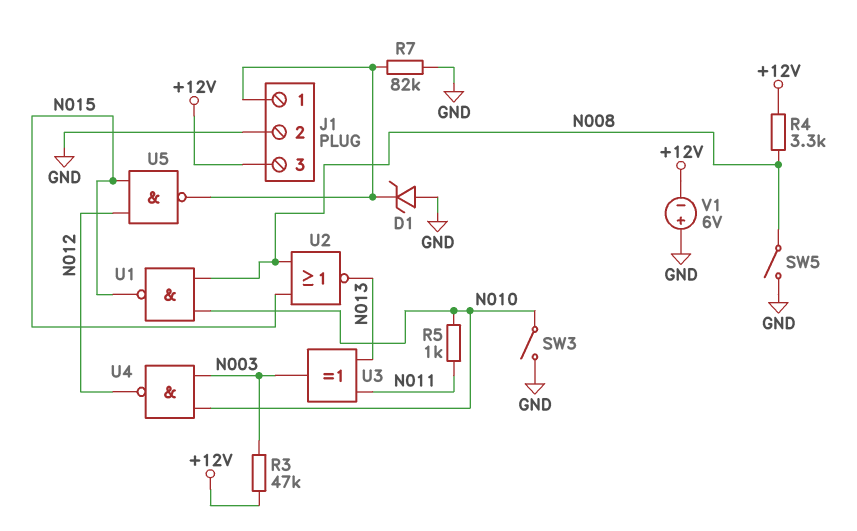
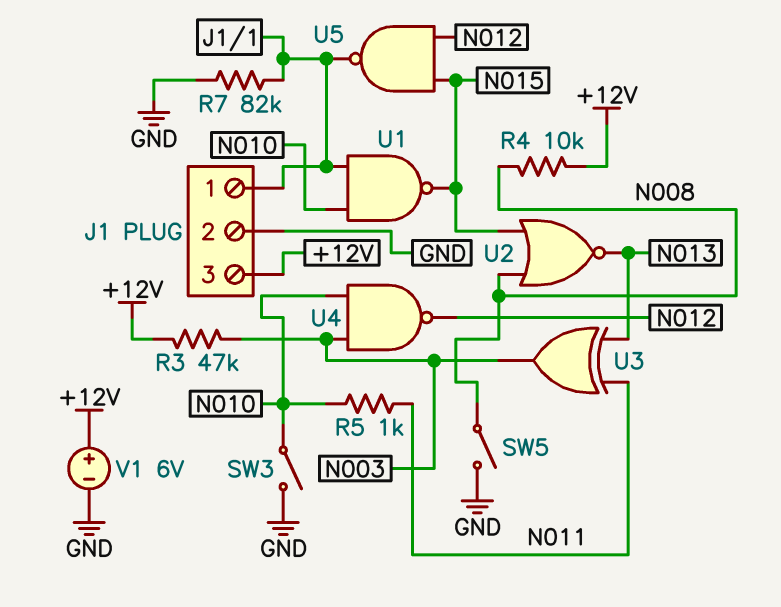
D1: zener (A GND, K J1/1) -> none
R4: 3.3k (+12V, N008) -> 10k (+12V, N008)
U1: NAND (in N008, in N010, out N015) -> NAND (in J1/1, in N010, out N015)
V1: 6V (plus GND, minus +12V) -> 6V (plus +12V, minus GND)

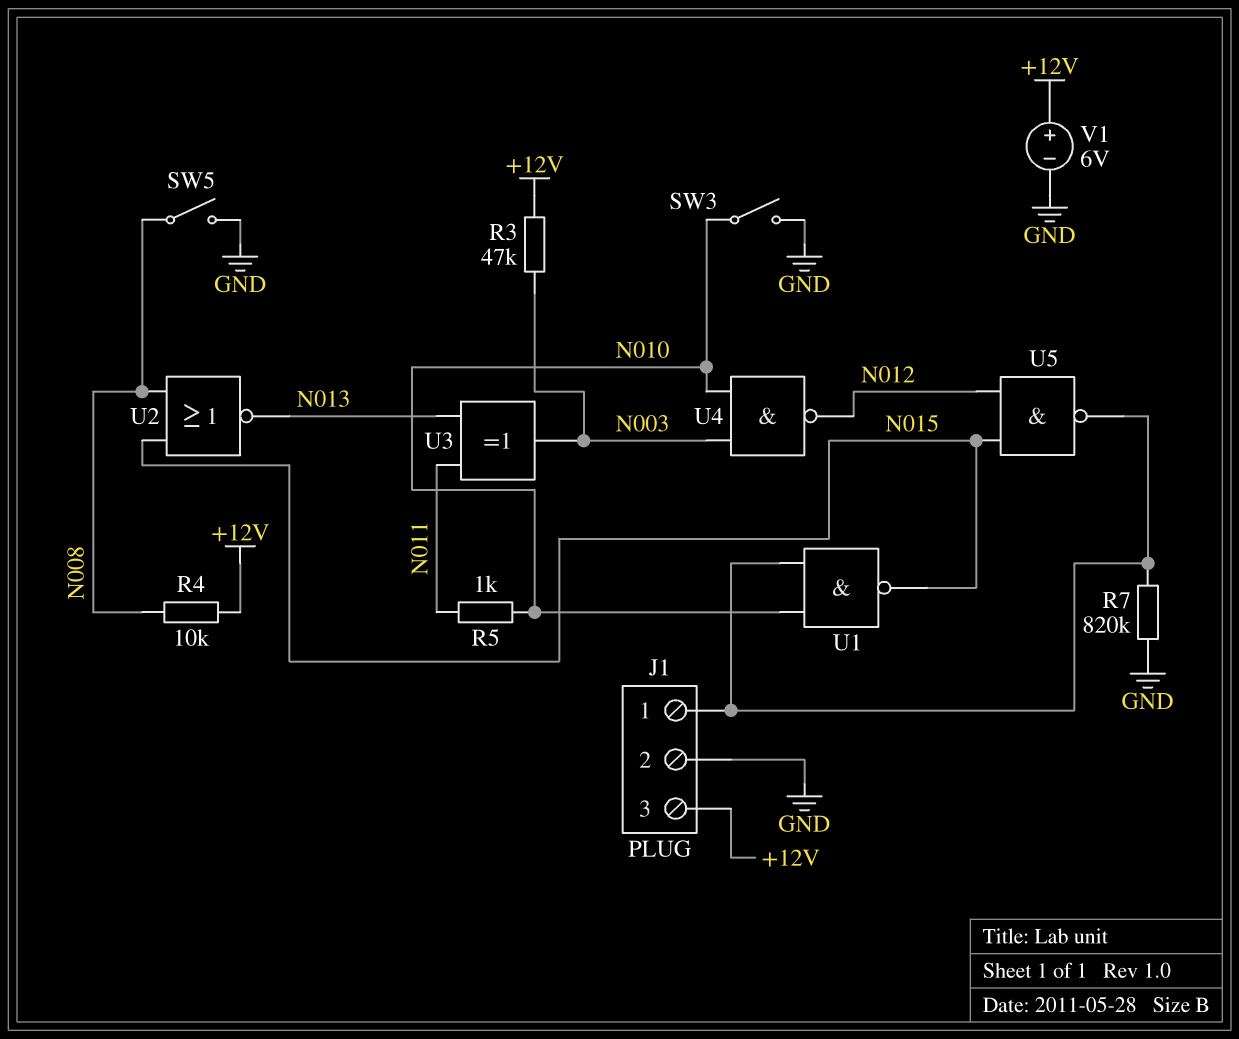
R7: 82k (GND, J1/1) -> 820k (GND, J1/1)

